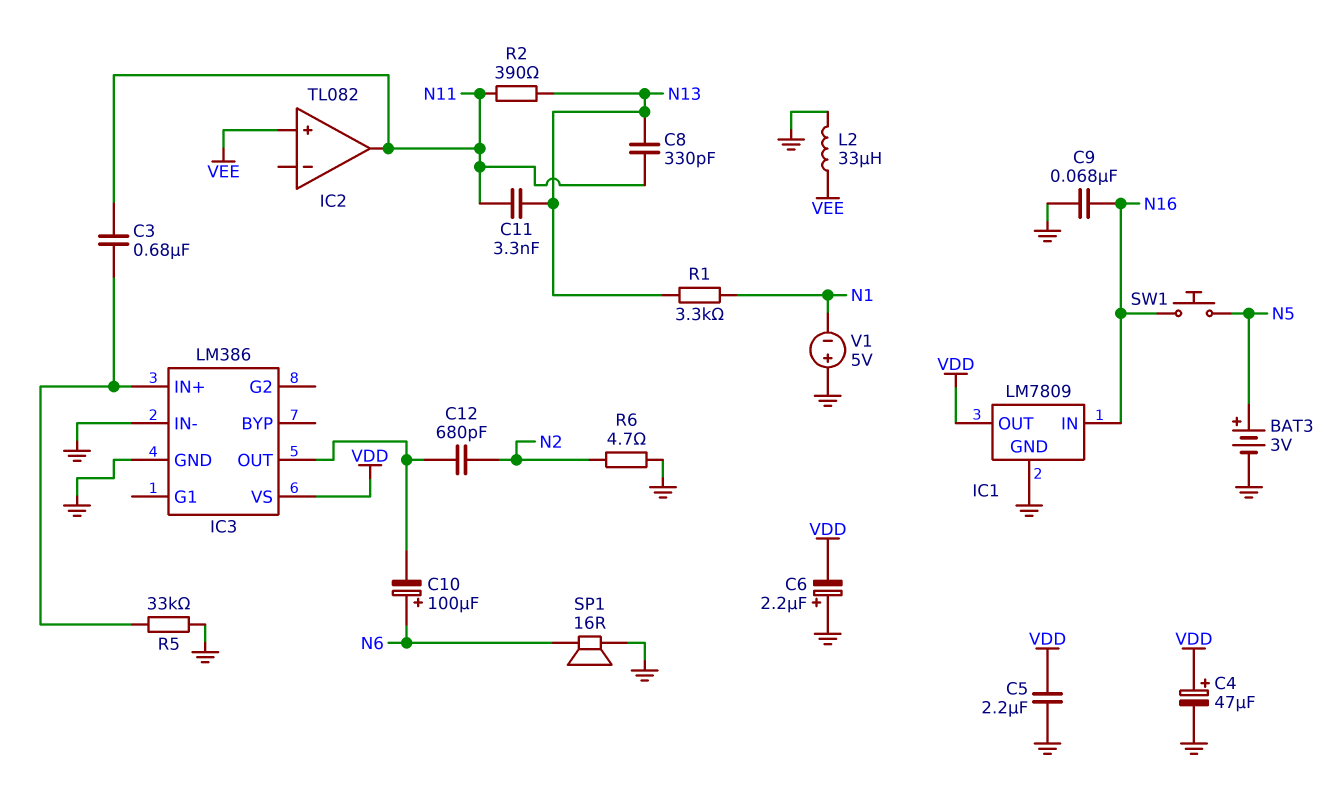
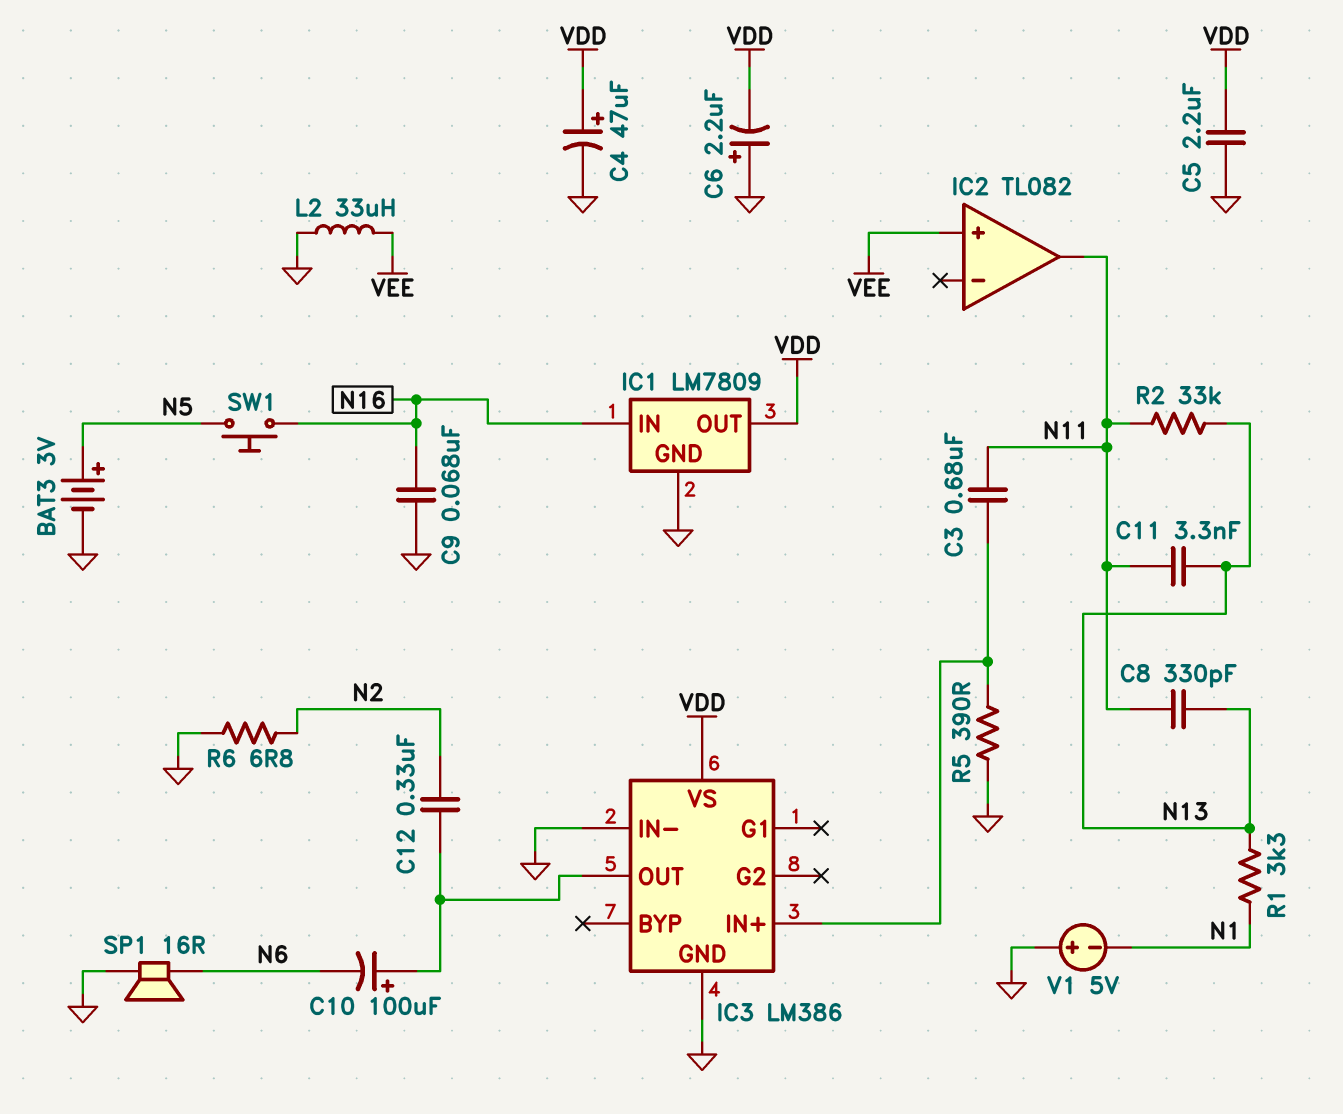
C10: 100uF (plus N6, minus IC3/OUT) -> 100uF (plus IC3/OUT, minus N6)
C12: 680pF (IC3/OUT, N2) -> 330nF (IC3/OUT, N2)
R2: 390 (N11, N13) -> 33k (N11, N13)
R5: 33k (GND, IC3/IN+) -> 390 (GND, IC3/IN+)
R6: 4.7 (GND, N2) -> 6.8 (GND, N2)

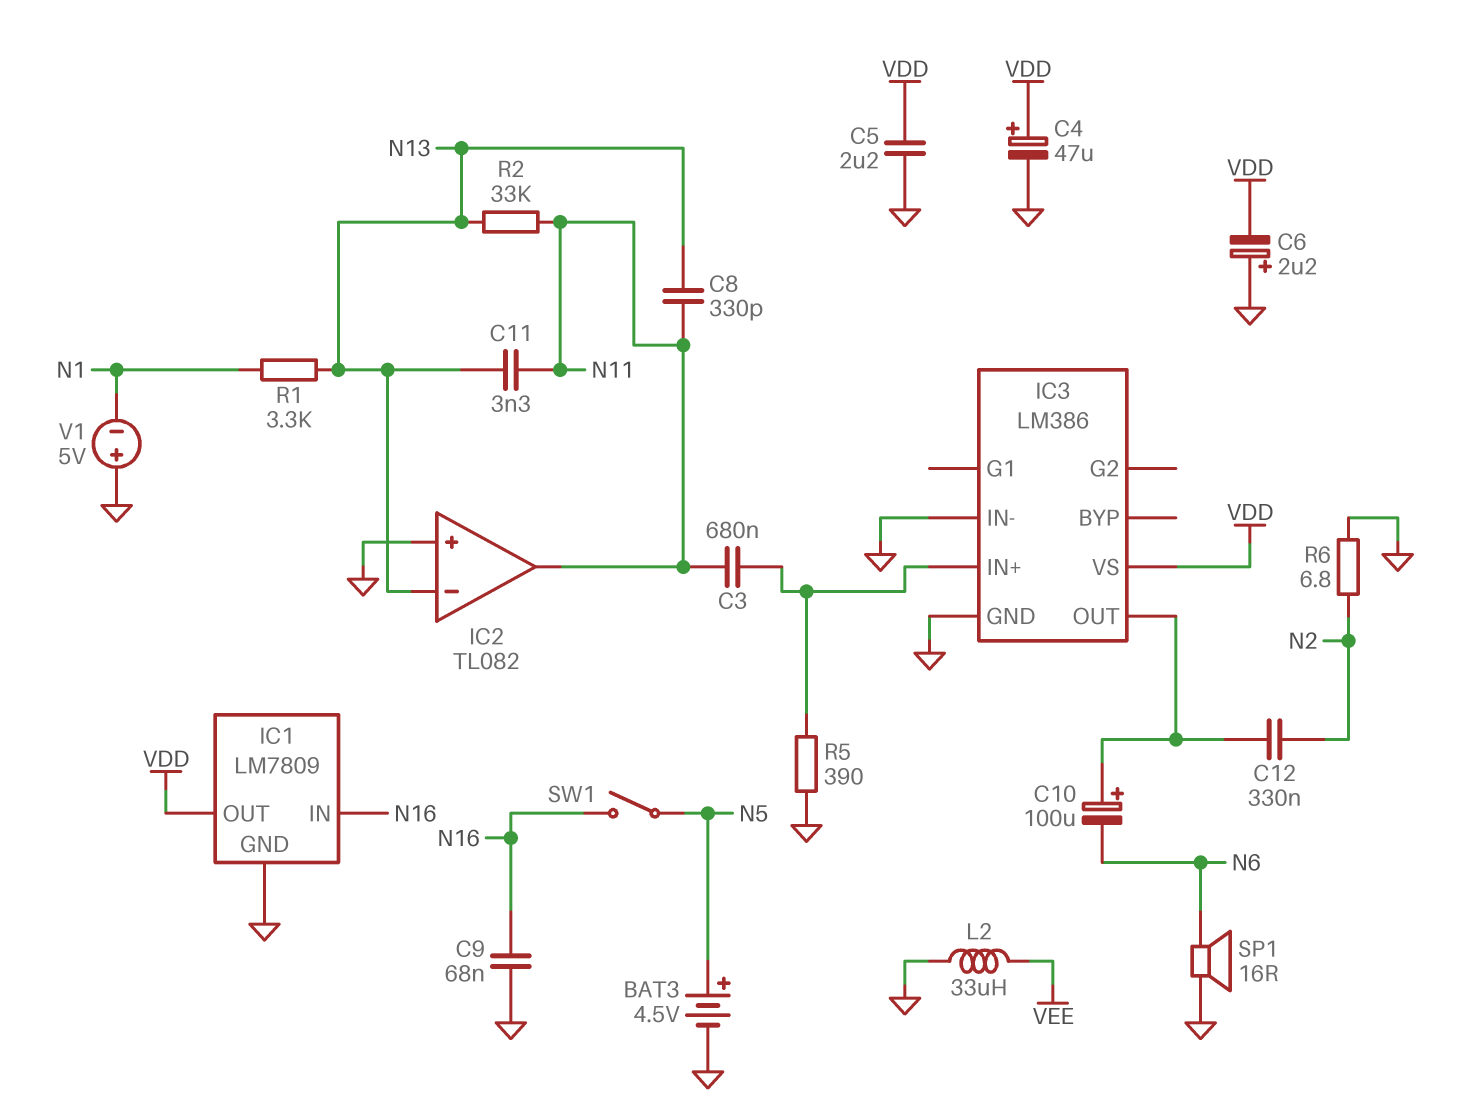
BAT3: 3V (plus N5, minus GND) -> 4.5V (plus N5, minus GND)
IC2 pin in+: VEE -> GND
IC2 pin in-: none -> N13
SW1: button (N5, N16) -> switch (N5, N16)

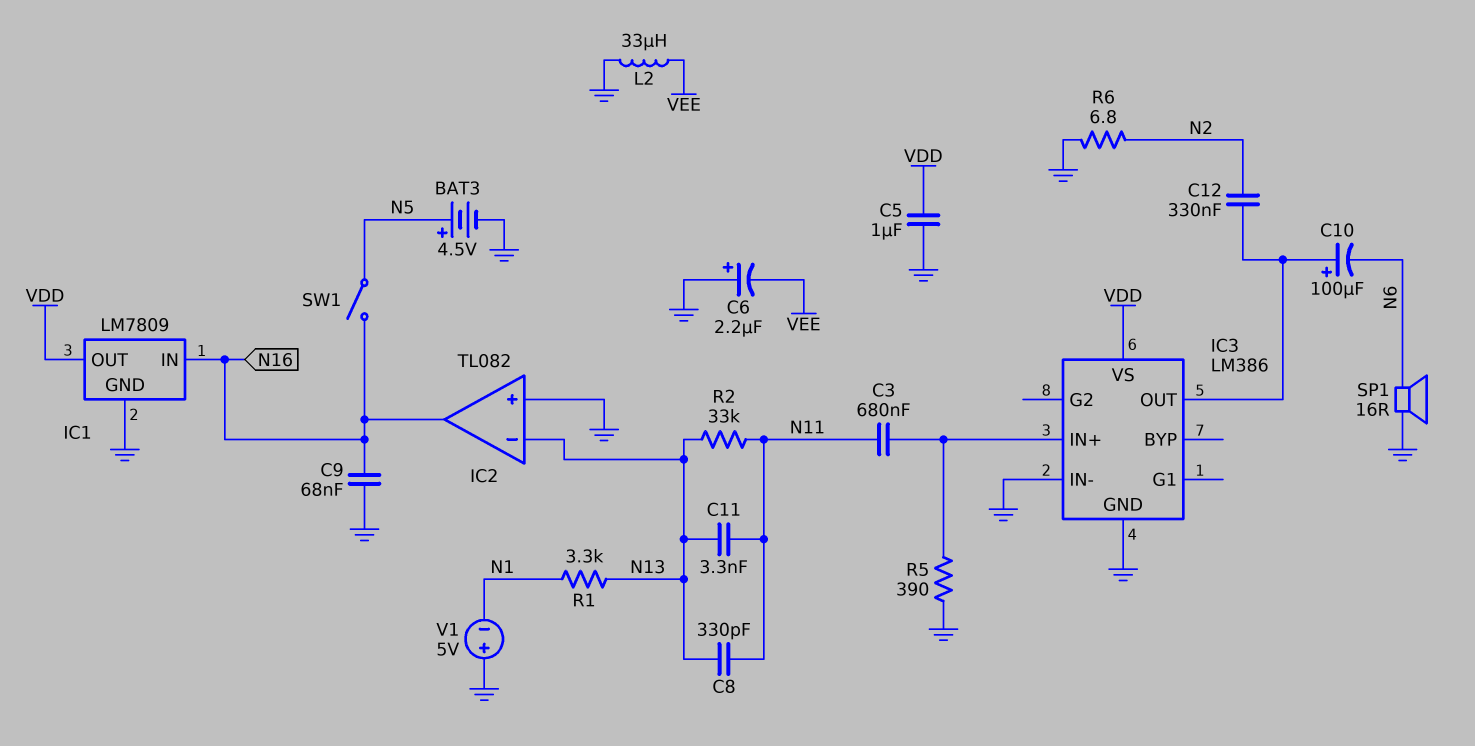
C4: 47uF (plus VDD, minus GND) -> none
C5: 2.2uF (GND, VDD) -> 1uF (GND, VDD)
C6: 2.2uF (plus GND, minus VDD) -> 2.2uF (plus GND, minus VEE)
IC2 pin out: N11 -> N16

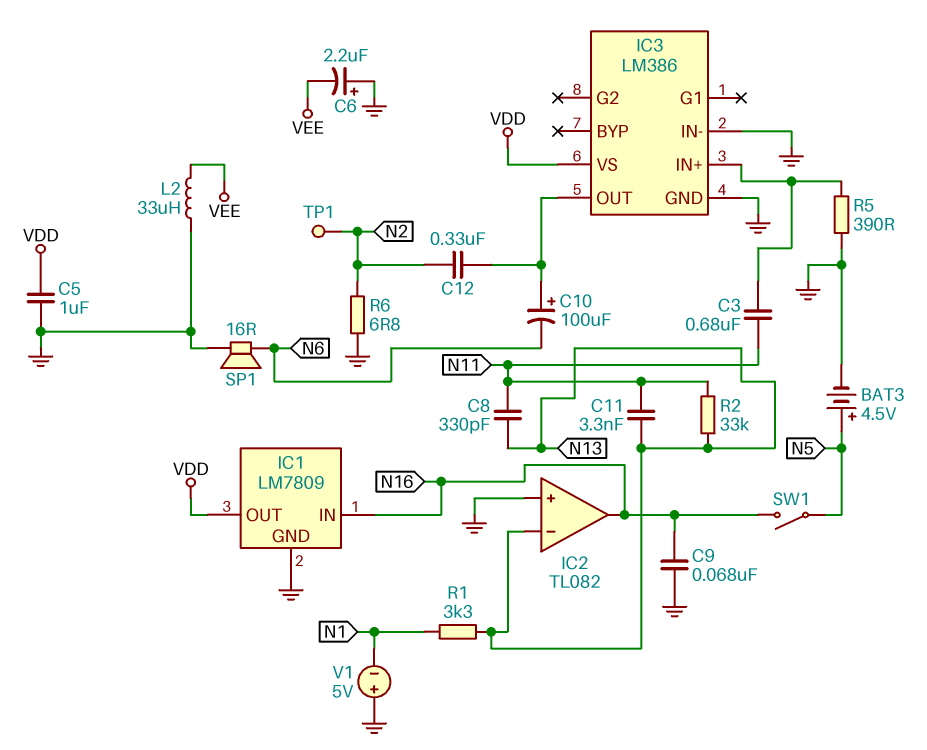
TP1: none -> test point (N2)

